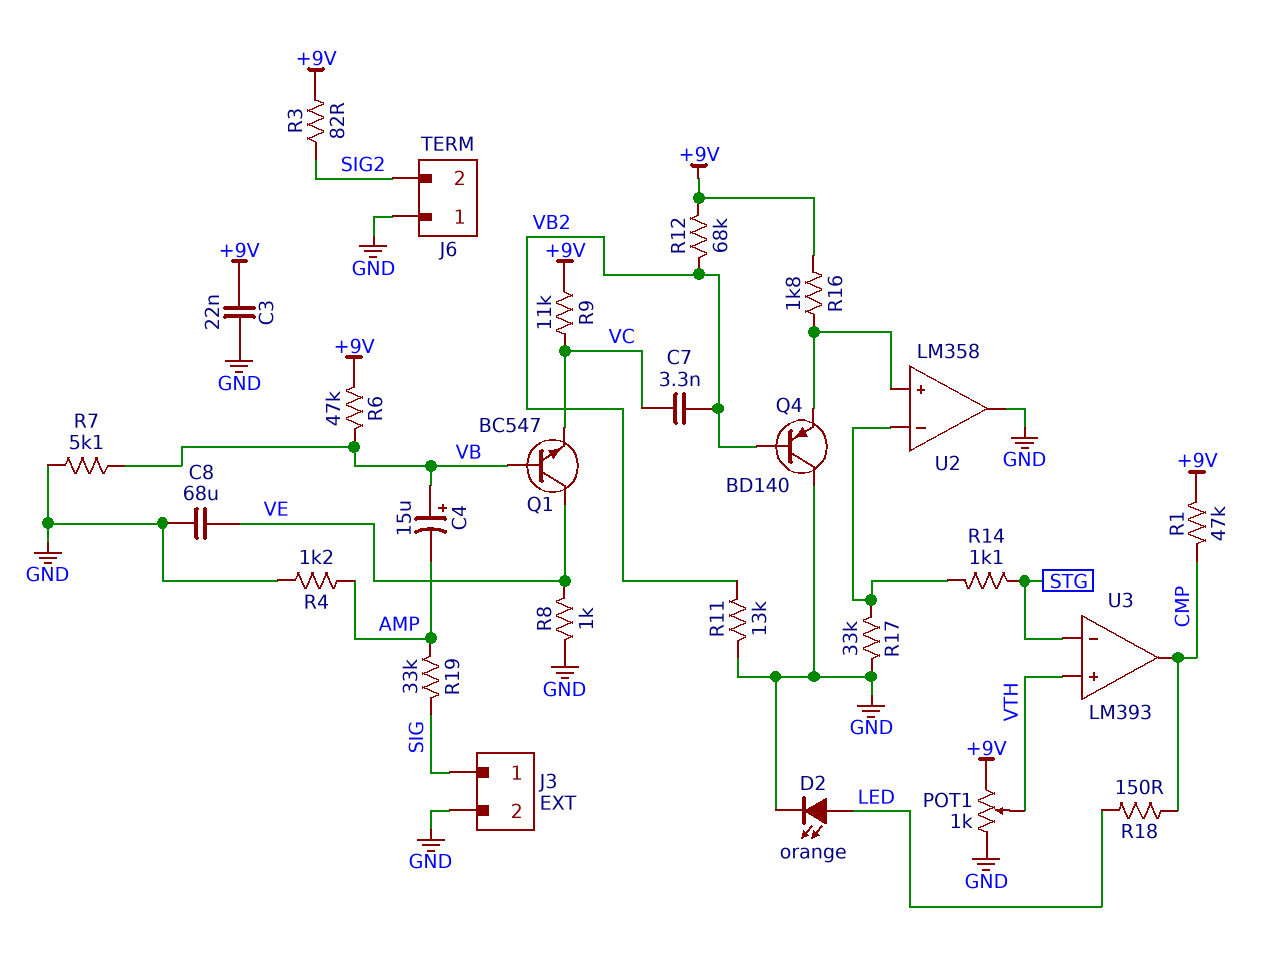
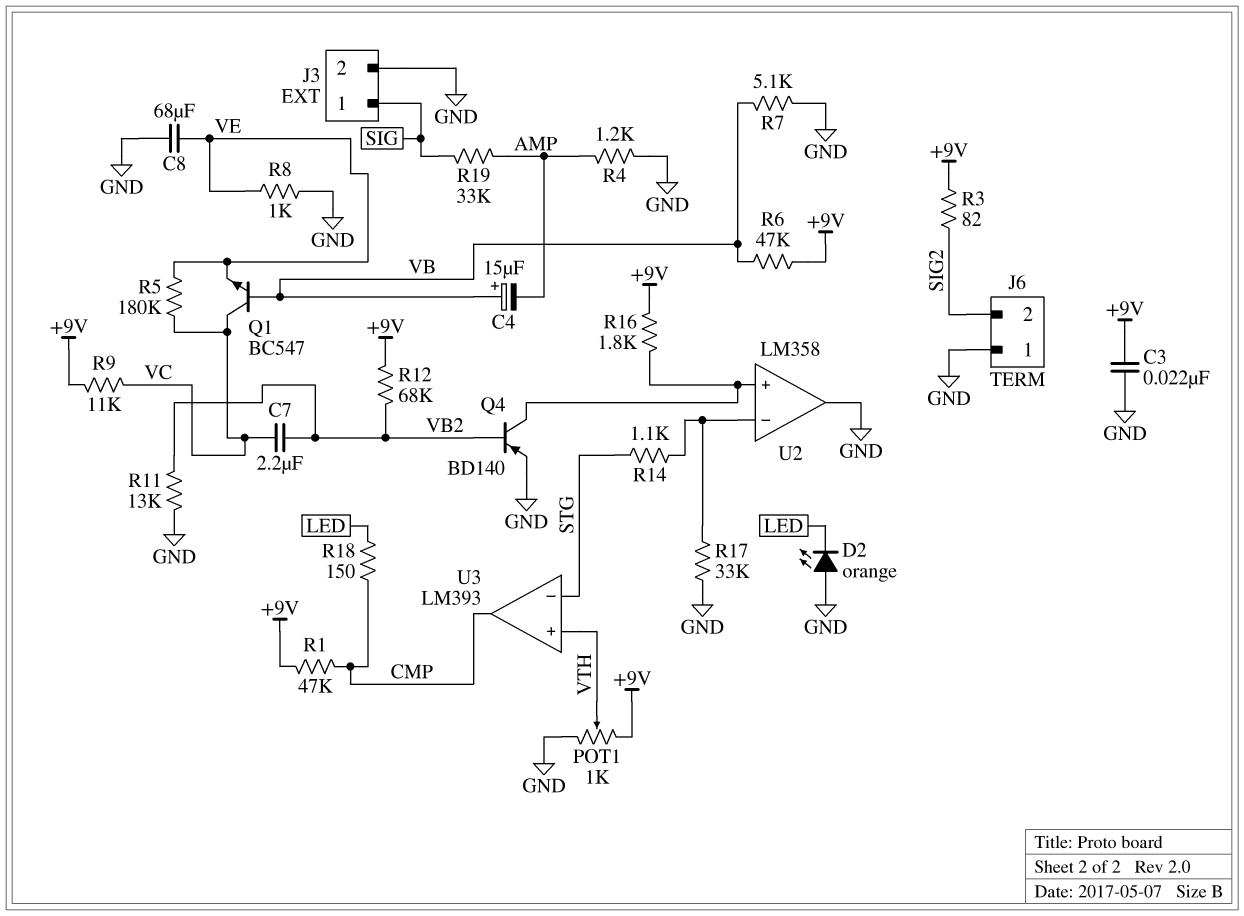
C7: 3.3nF (VB2, VC) -> 2.2uF (VB2, VC)
D2: LED orange (A LED, K GND) -> LED orange (A GND, K LED)
Q1: NPN BC547 (B VB, C VE, E VC) -> NPN BC547 (B VB, C VC, E VE)
Q4: PNP BD140 (B VB2, C GND, E U2/in+) -> PNP BD140 (B VB2, C U2/in+, E GND)
R5: none -> 180k (VC, VE)

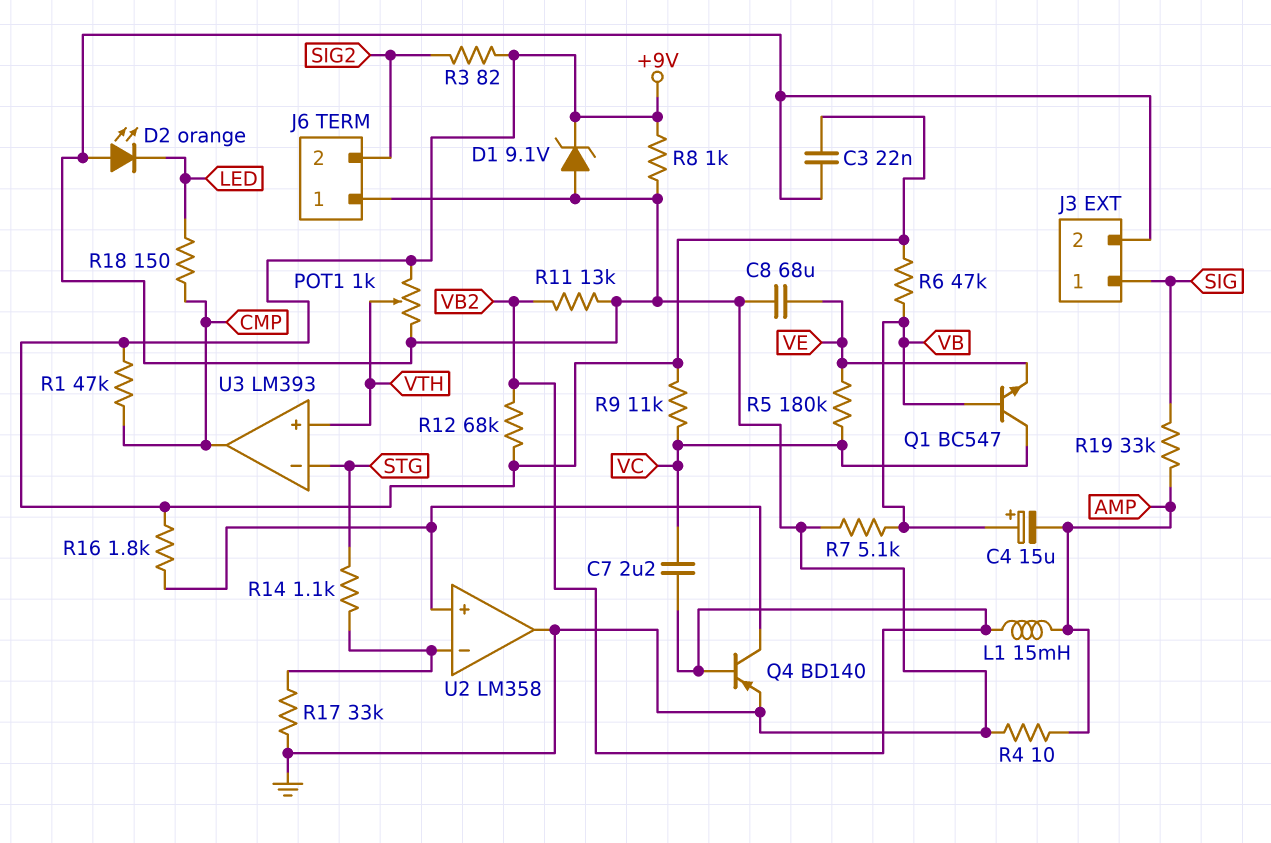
D1: none -> zener 9.1V (A GND, K +9V)
L1: none -> 15mH (AMP, VB2)
R4: 1.2k (AMP, GND) -> 10 (AMP, GND)
R8: 1k (GND, VE) -> 1k (+9V, GND)

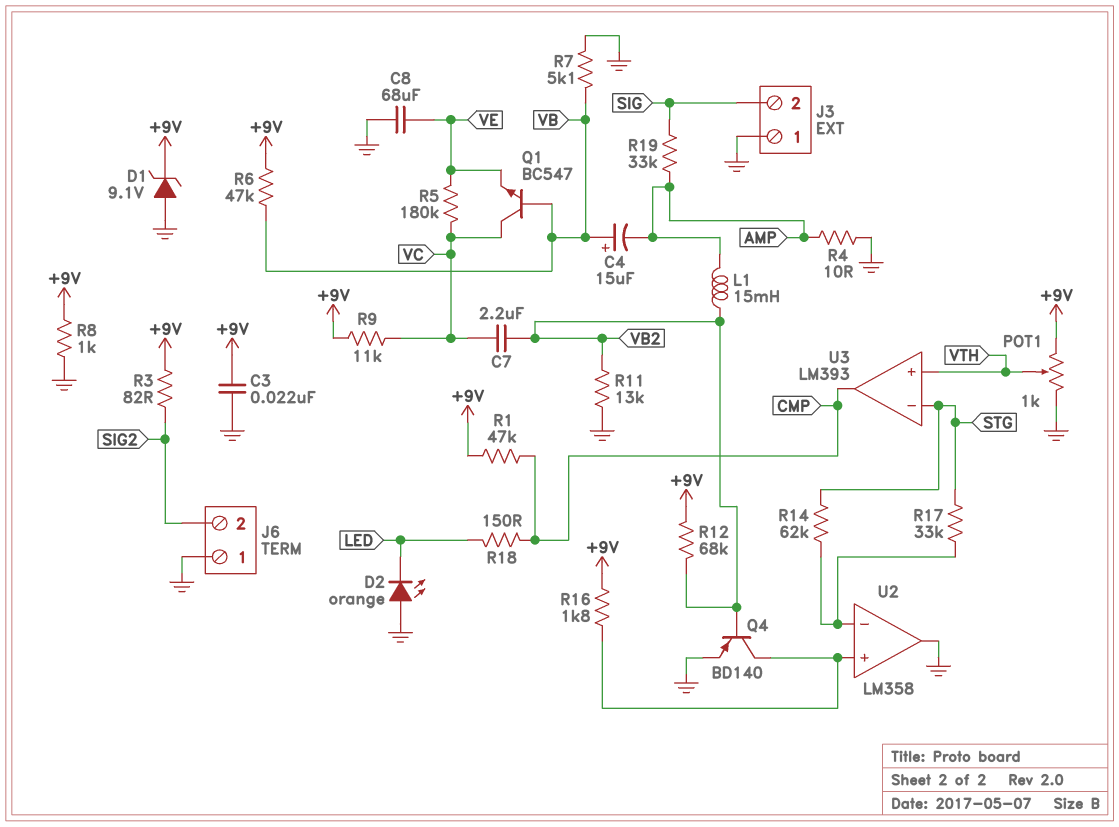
J3 pin 1: SIG -> GND
J3 pin 2: GND -> SIG
R14: 1.1k (STG, U2/in-) -> 62k (STG, U2/in-)
R17: 33k (GND, U2/in-) -> 33k (STG, U2/in-)

